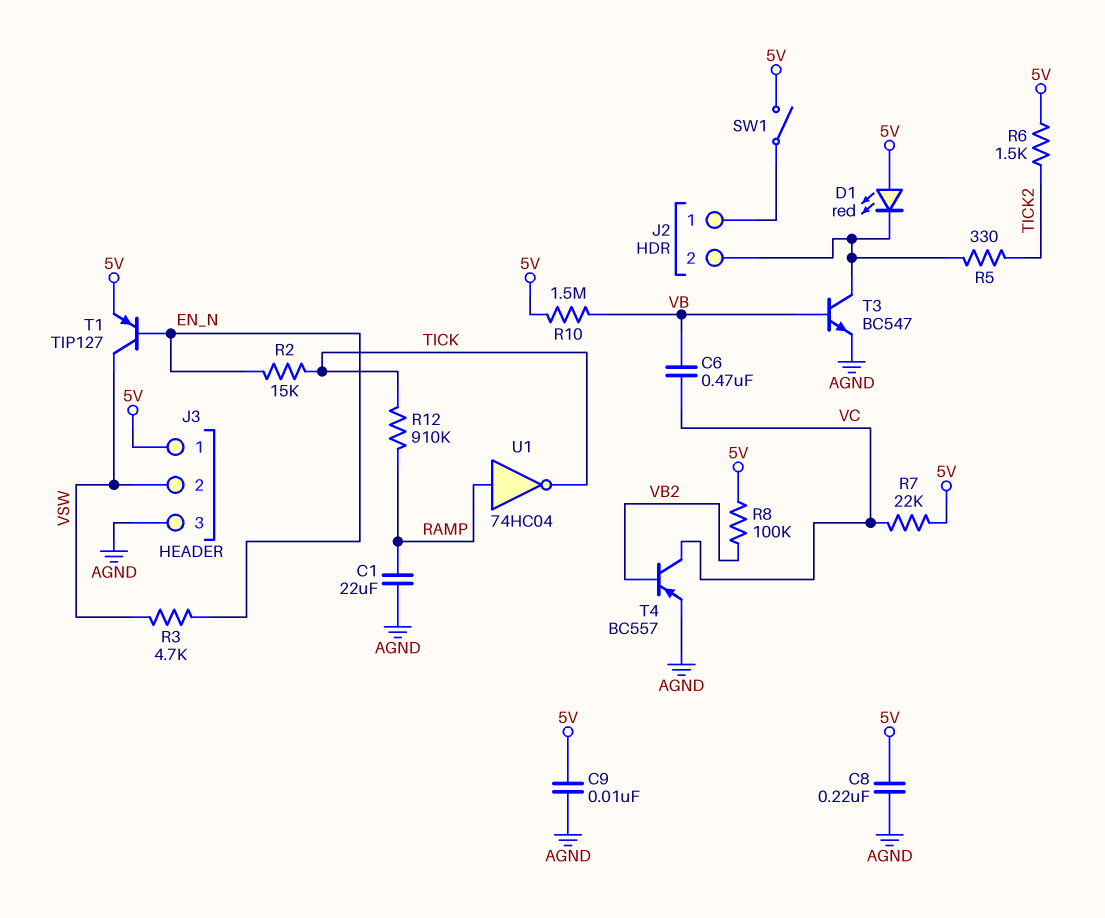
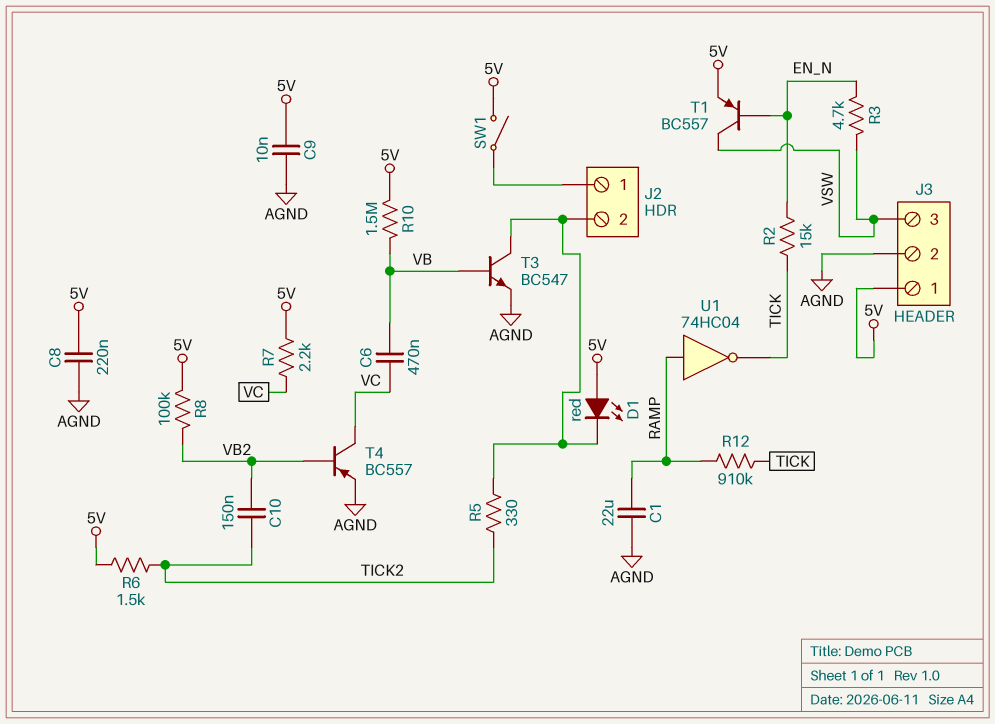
C10: none -> 150nF (TICK2, VB2)
J3 pin 2: VSW -> AGND
J3 pin 3: AGND -> VSW
R7: 22k (5V, VC) -> 2.2k (5V, VC)
T1: PNP TIP127 (B EN_N, C VSW, E 5V) -> PNP BC557 (B EN_N, C VSW, E 5V)

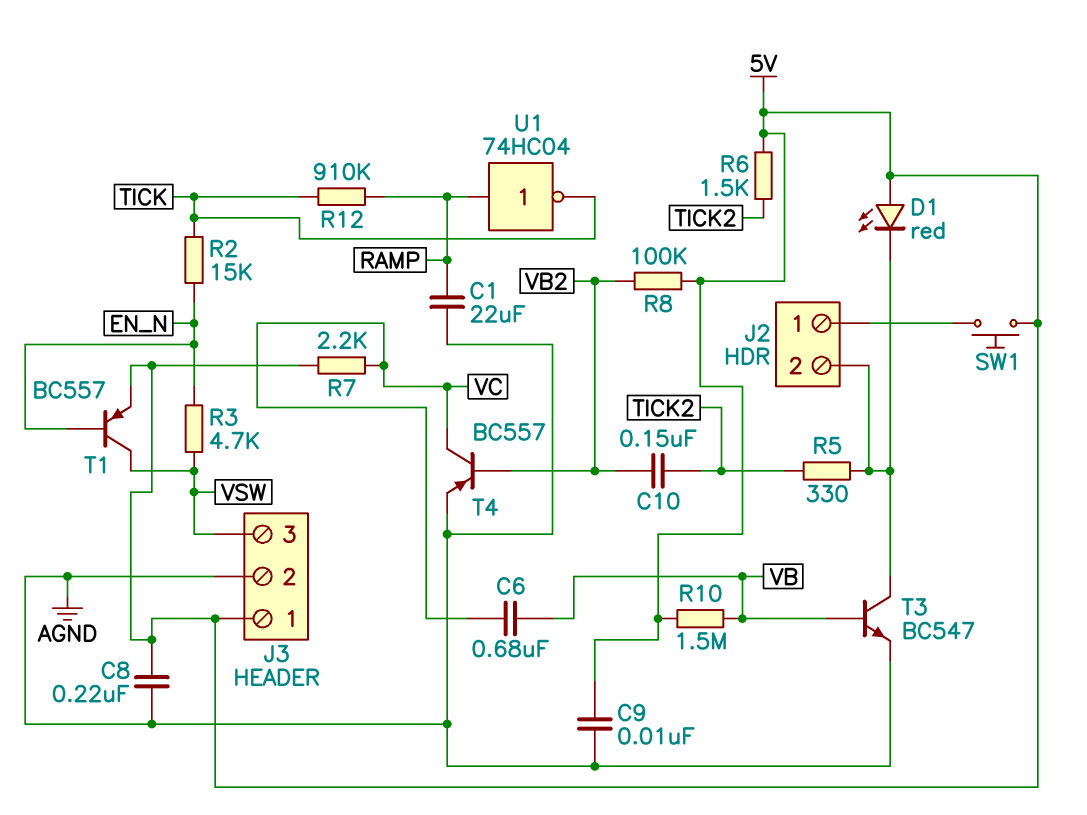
C6: 470nF (VB, VC) -> 680nF (VB, VC)
SW1: switch (5V, J2/1) -> button (5V, J2/1)

